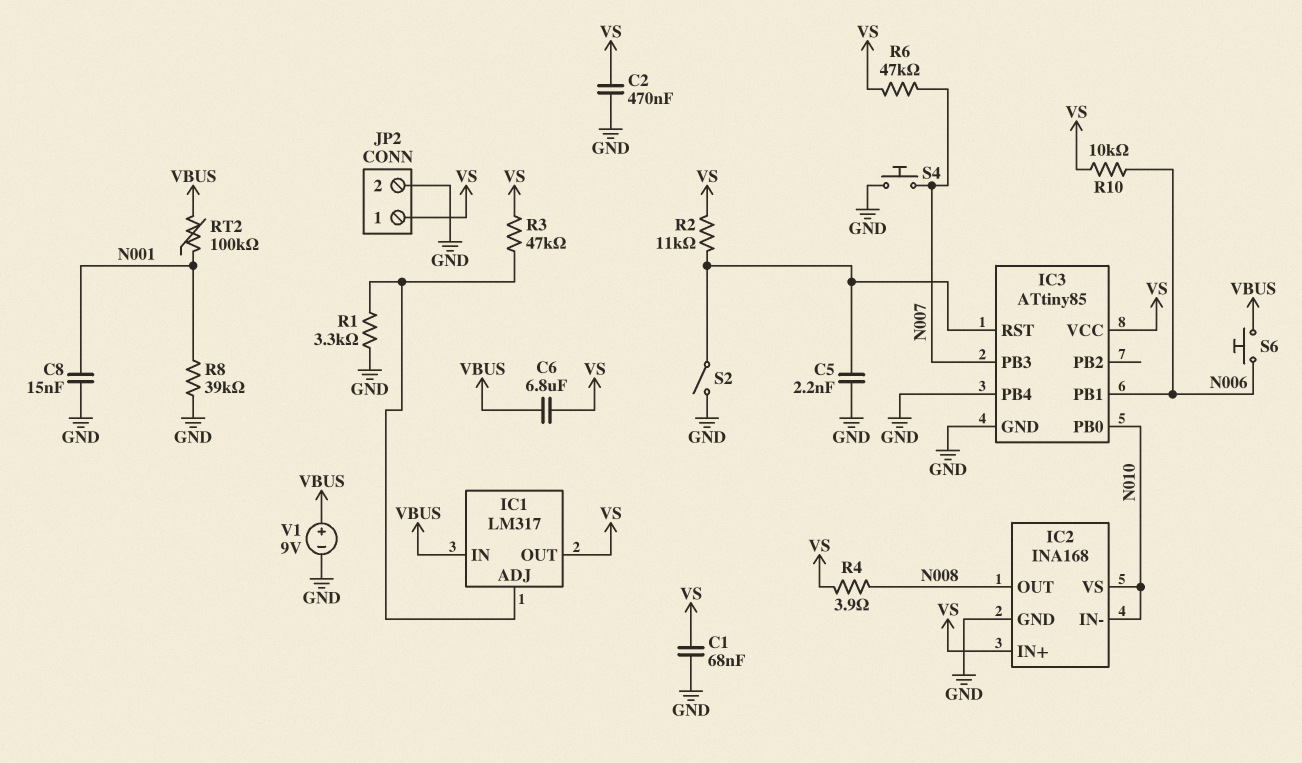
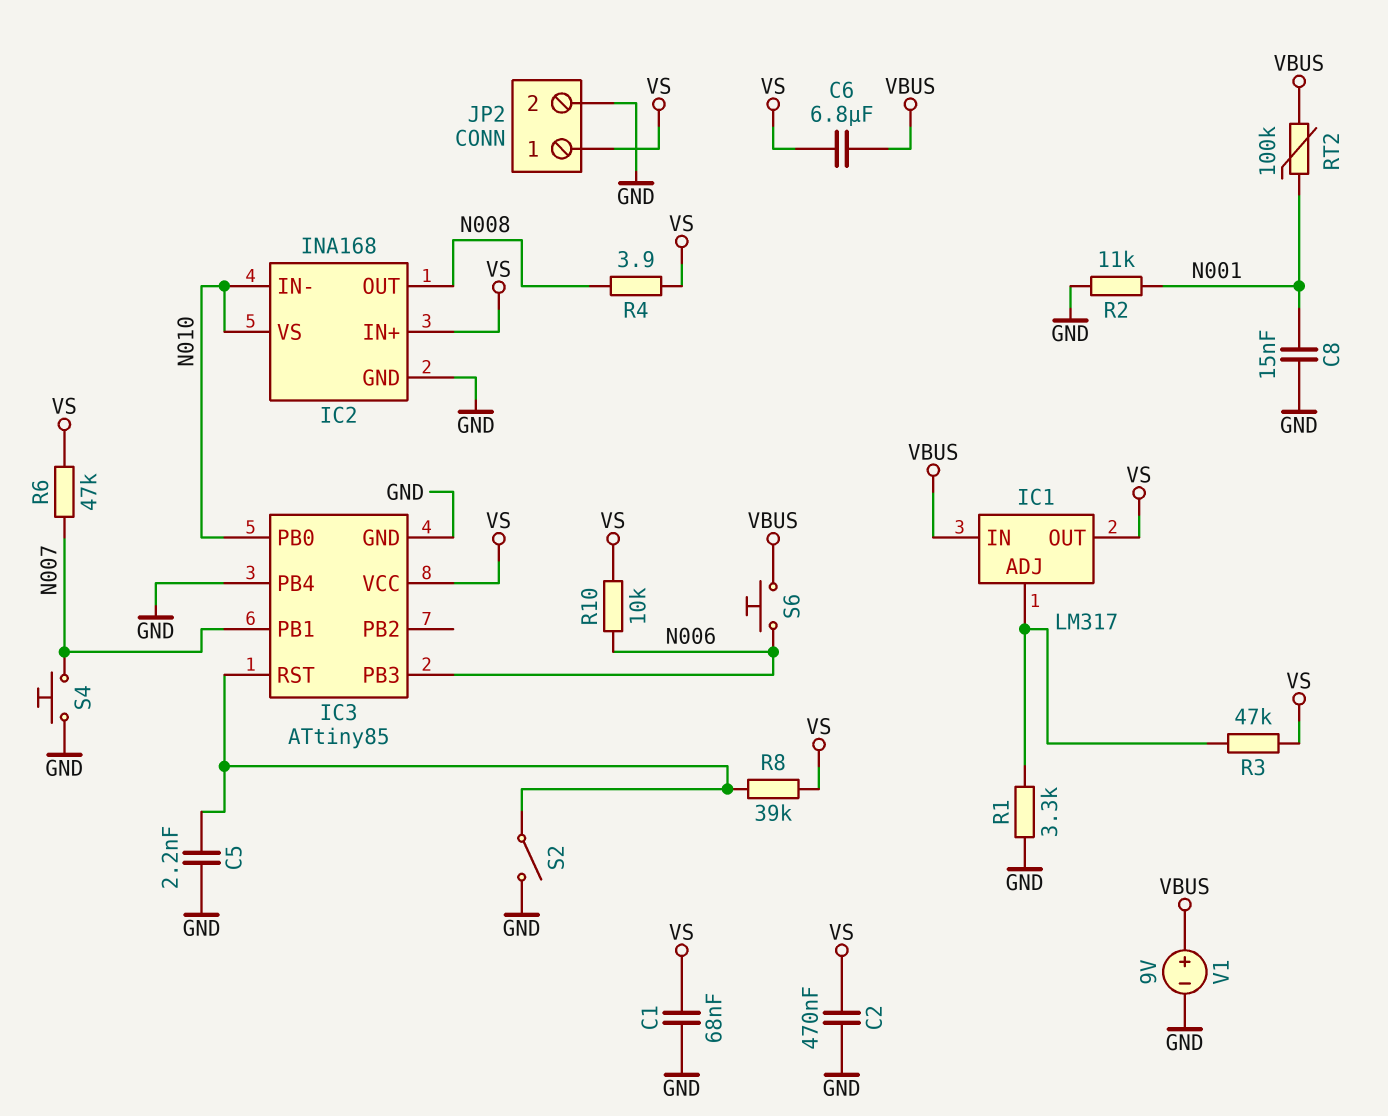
IC3 pin PB1: N006 -> N007
IC3 pin PB3: N007 -> N006
R2: 11k (IC3/RST, VS) -> 11k (GND, N001)
R8: 39k (GND, N001) -> 39k (IC3/RST, VS)

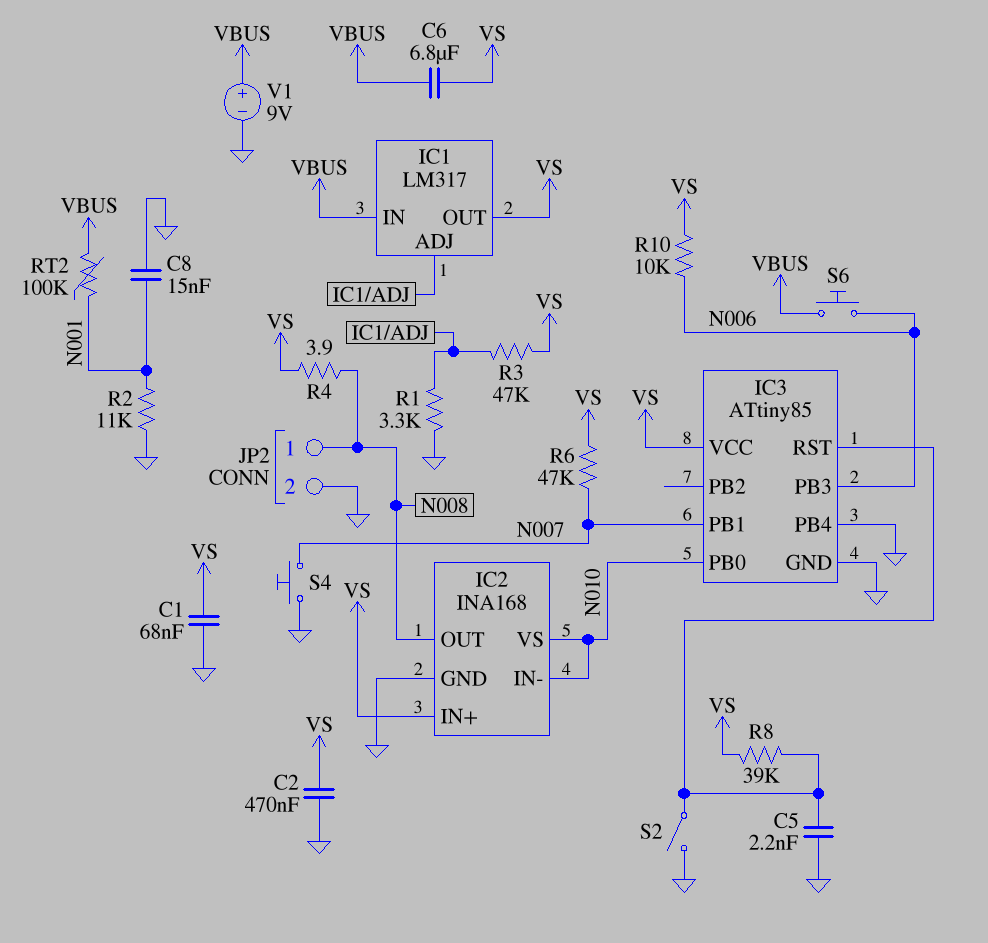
JP2 pin 1: VS -> N008

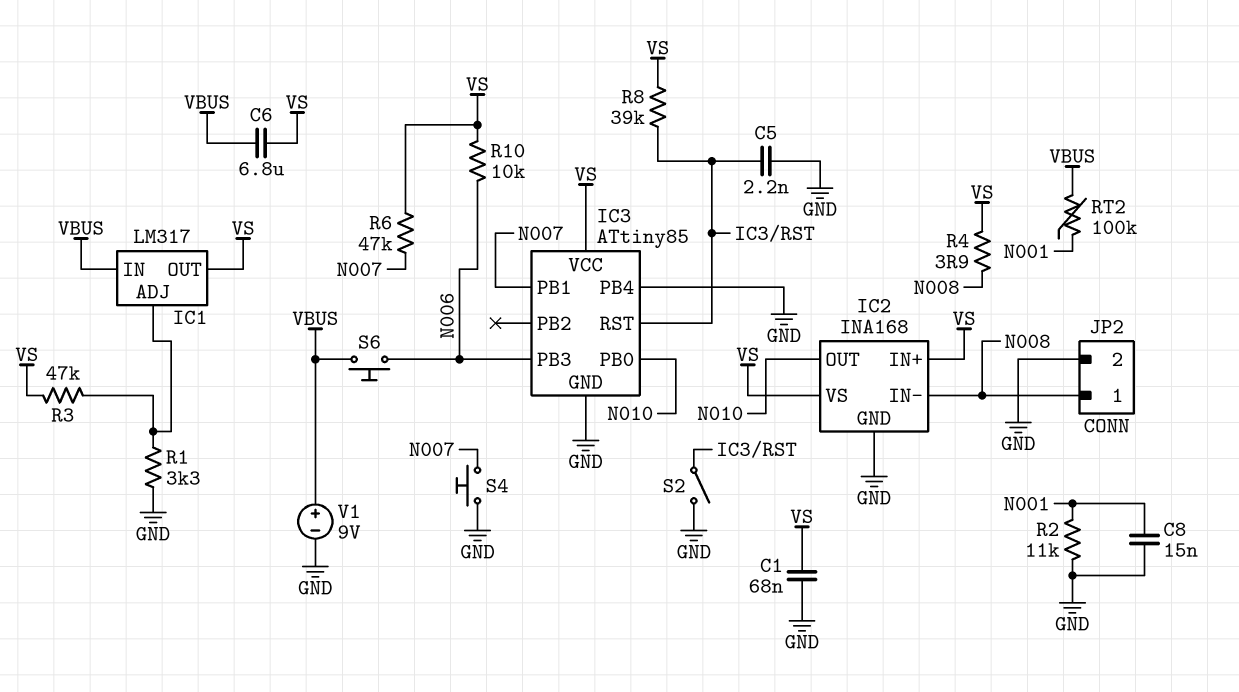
C2: 470nF (GND, VS) -> none
IC2 pin IN-: N010 -> N008
IC2 pin OUT: N008 -> N010
IC2 pin VS: N010 -> VS

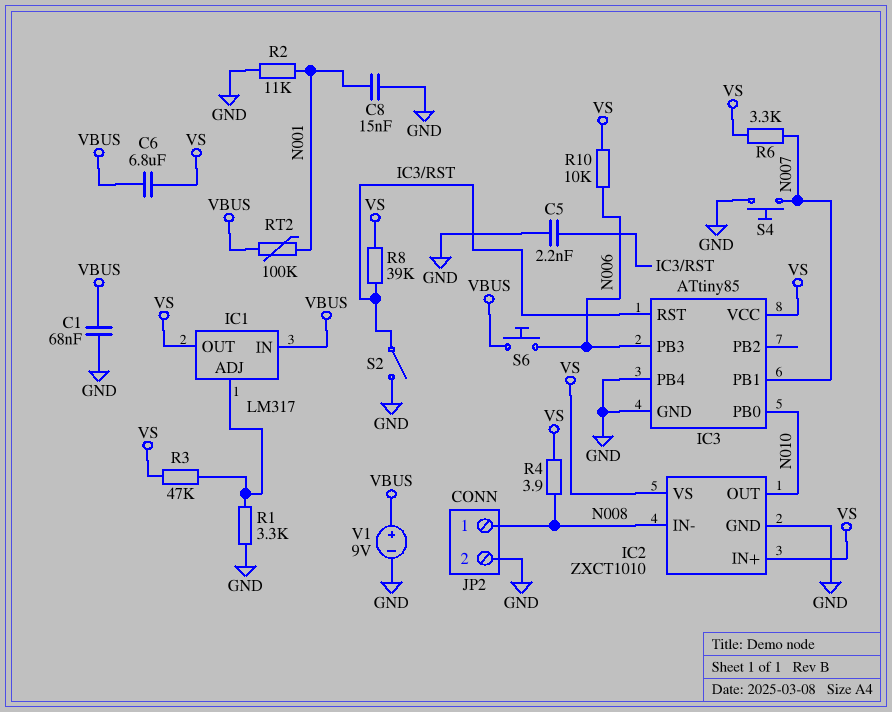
C1: 68nF (GND, VS) -> 68nF (GND, VBUS)
IC2: INA168 -> ZXCT1010
R6: 47k (N007, VS) -> 3.3k (N007, VS)

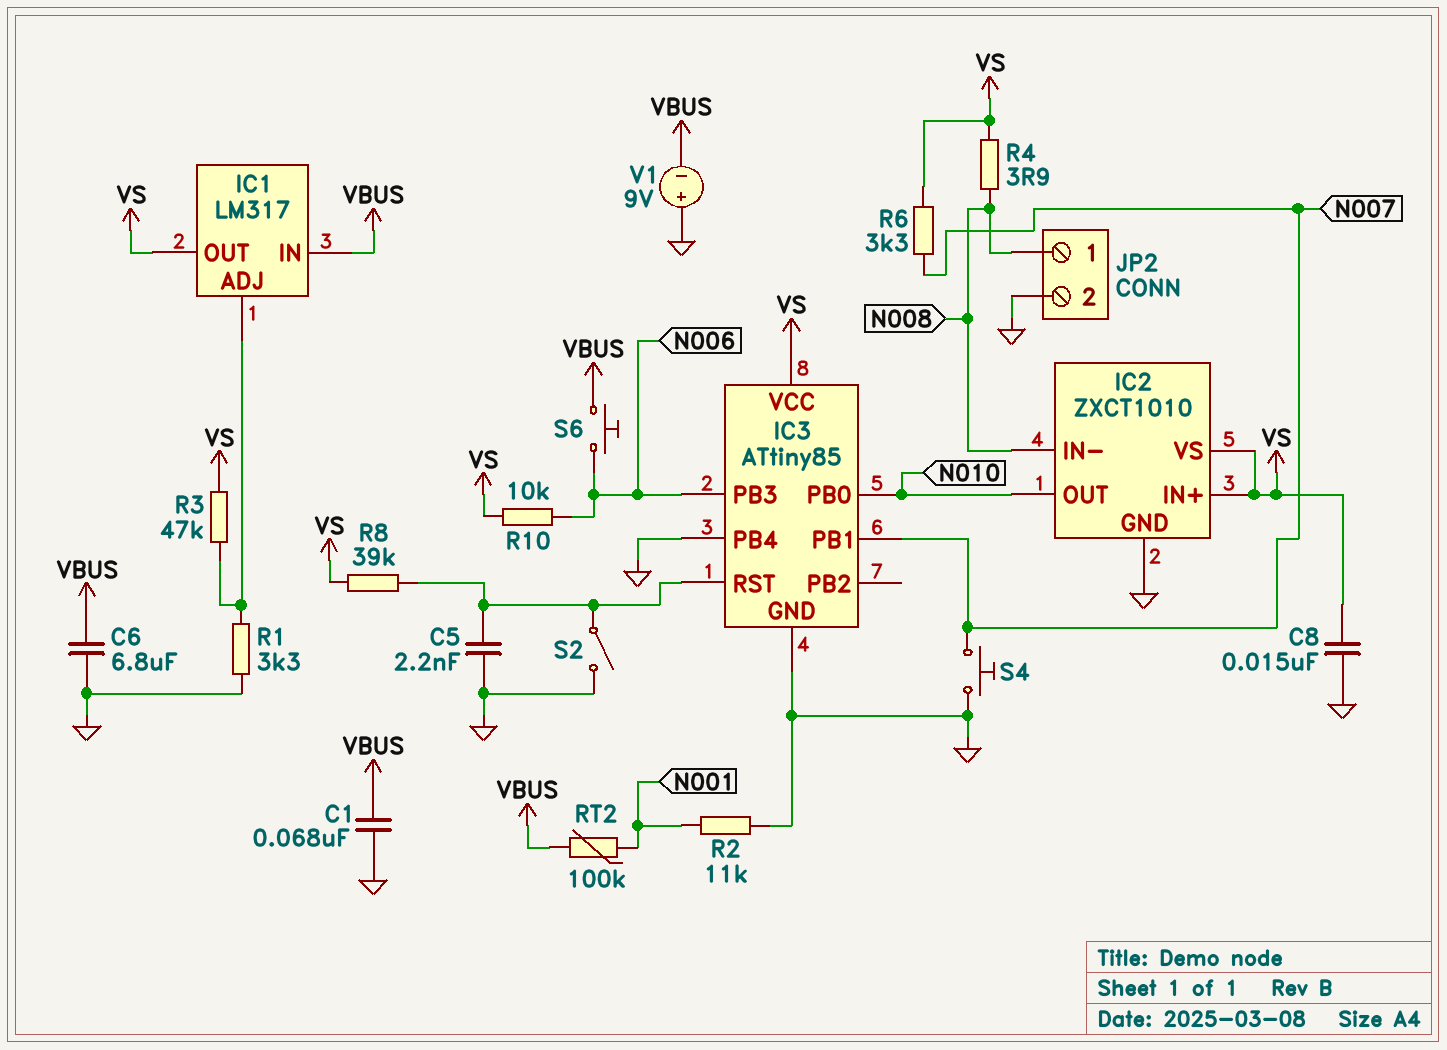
C6: 6.8uF (VBUS, VS) -> 6.8uF (GND, VBUS)
C8: 15nF (GND, N001) -> 15nF (GND, VS)
V1: 9V (plus VBUS, minus GND) -> 9V (plus GND, minus VBUS)

